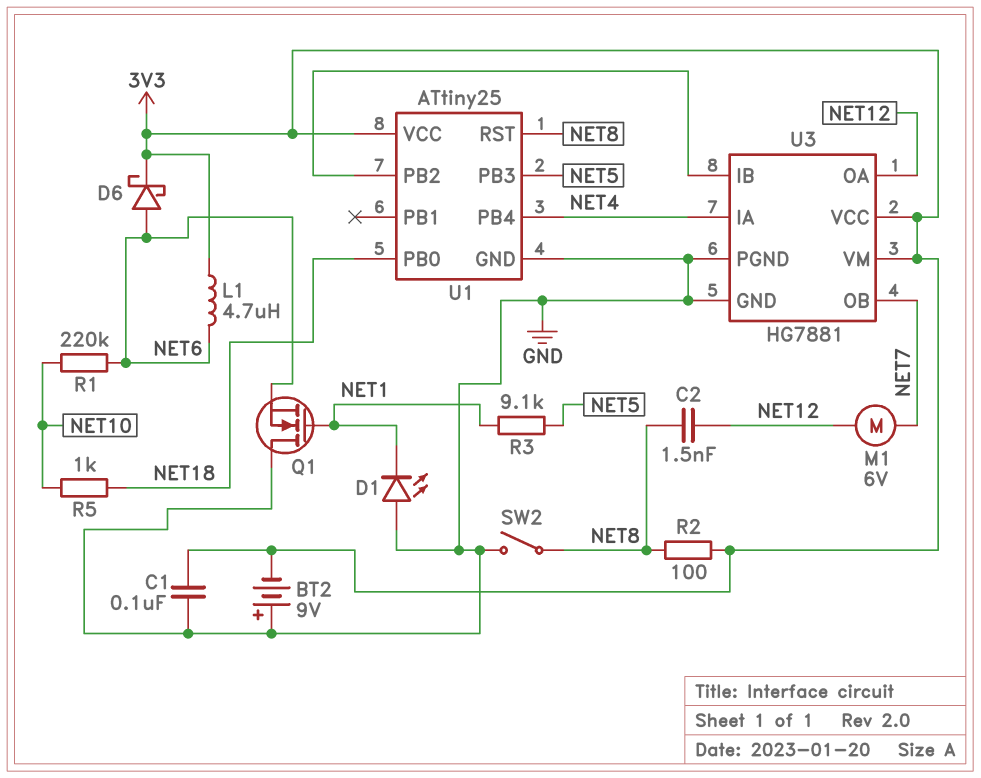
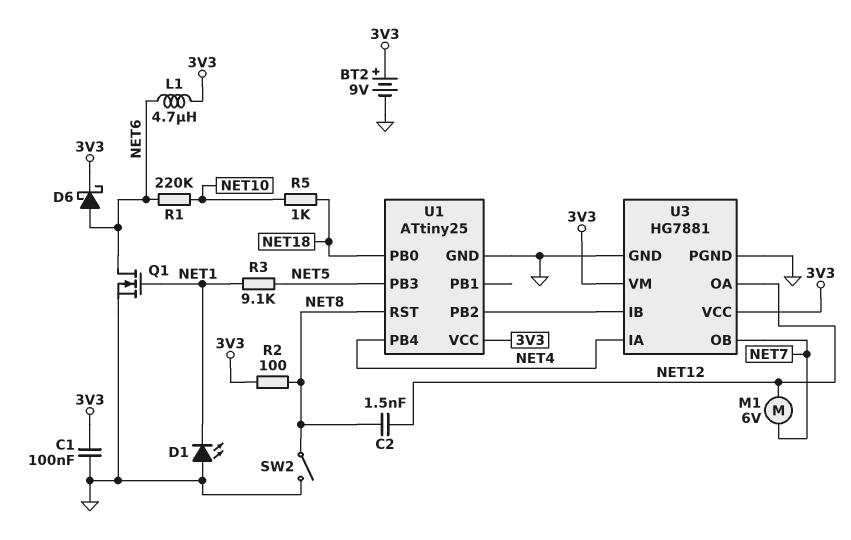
BT2: 9V (plus GND, minus 3V3) -> 9V (plus 3V3, minus GND)
Q1: NMOS (G NET1, D GND, S NET6) -> NMOS (G NET1, D NET6, S GND)

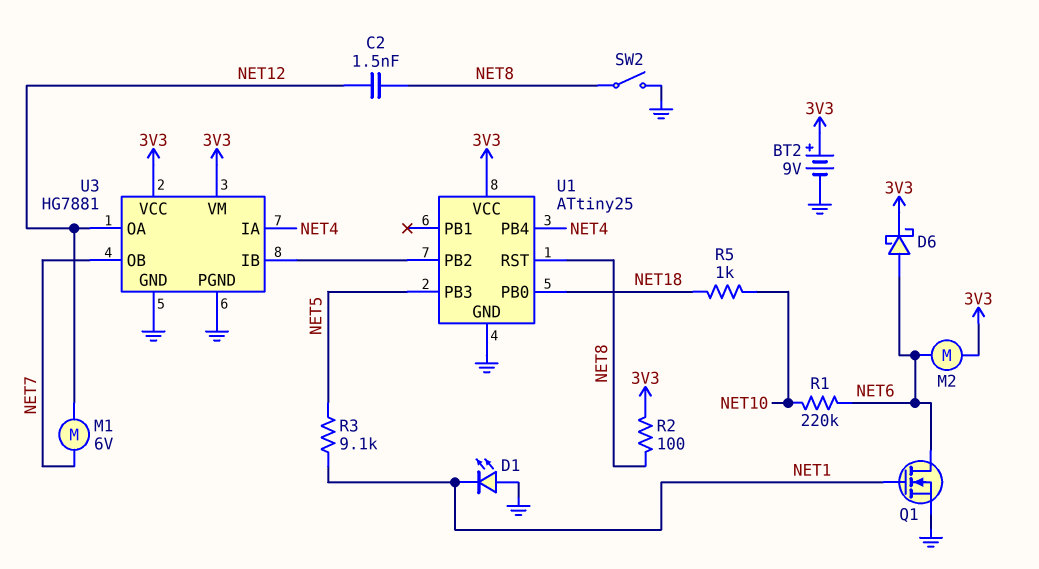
C1: 100nF (3V3, GND) -> none
L1: 4.7uH (3V3, NET6) -> none
M2: none -> motor (3V3, NET6)

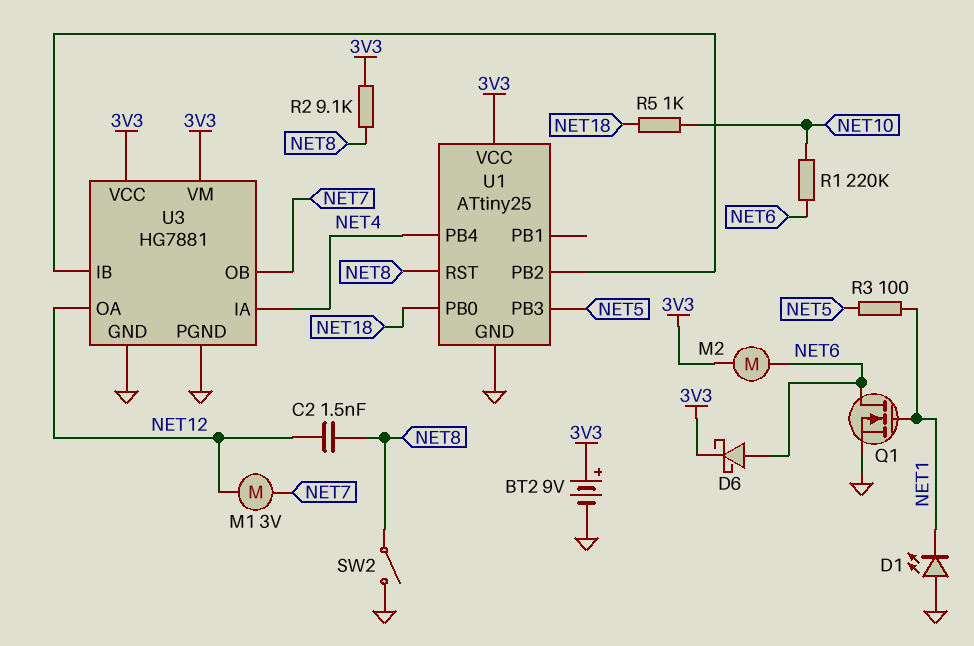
M1: motor 6V (NET7, NET12) -> motor 3V (NET7, NET12)
R2: 100 (3V3, NET8) -> 9.1k (3V3, NET8)
R3: 9.1k (NET1, NET5) -> 100 (NET1, NET5)

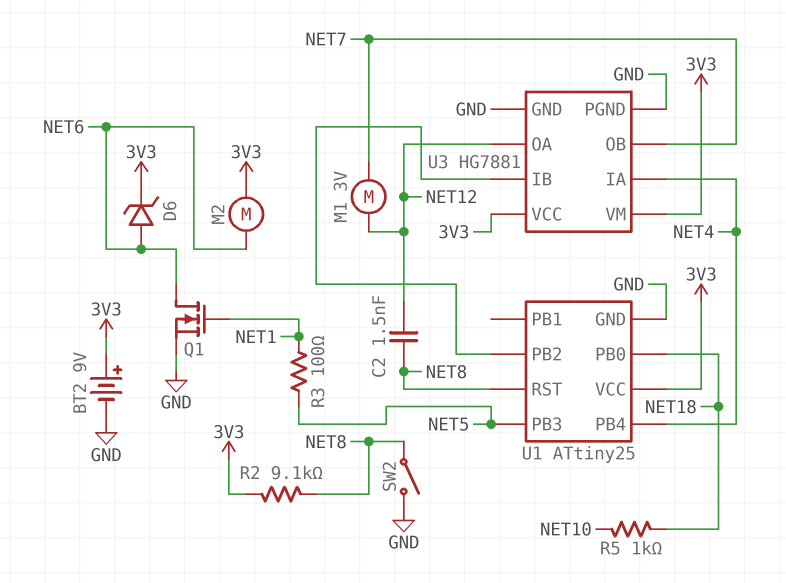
D1: LED (A GND, K NET1) -> none
D6: schottky (A NET6, K 3V3) -> zener (A NET6, K 3V3)
R1: 220k (NET6, NET10) -> none

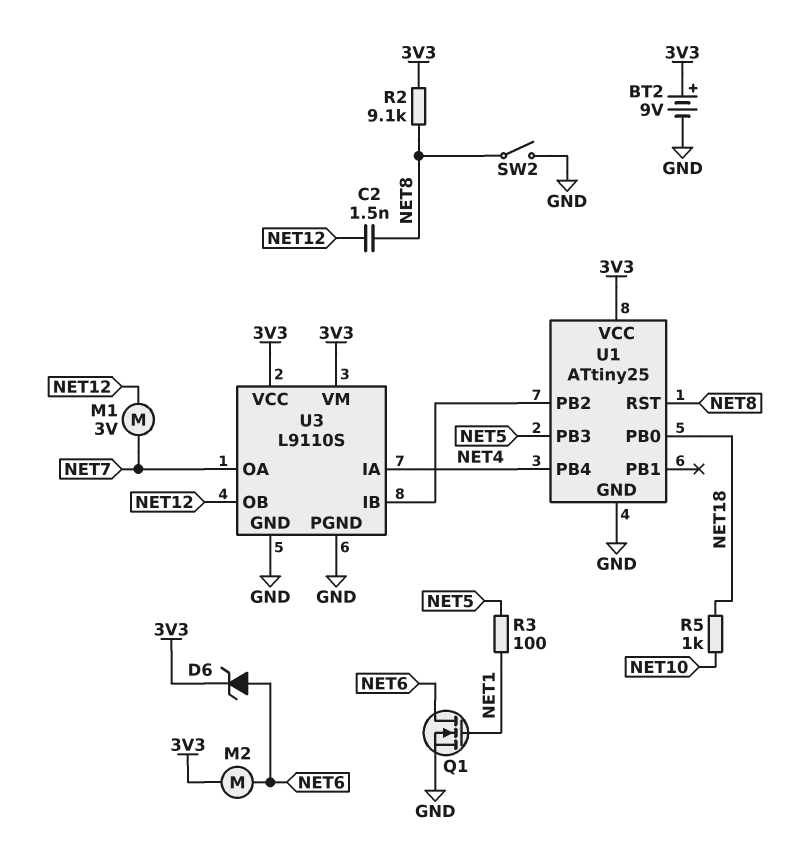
U3: HG7881 -> L9110S
U3 pin OA: NET12 -> NET7
U3 pin OB: NET7 -> NET12

